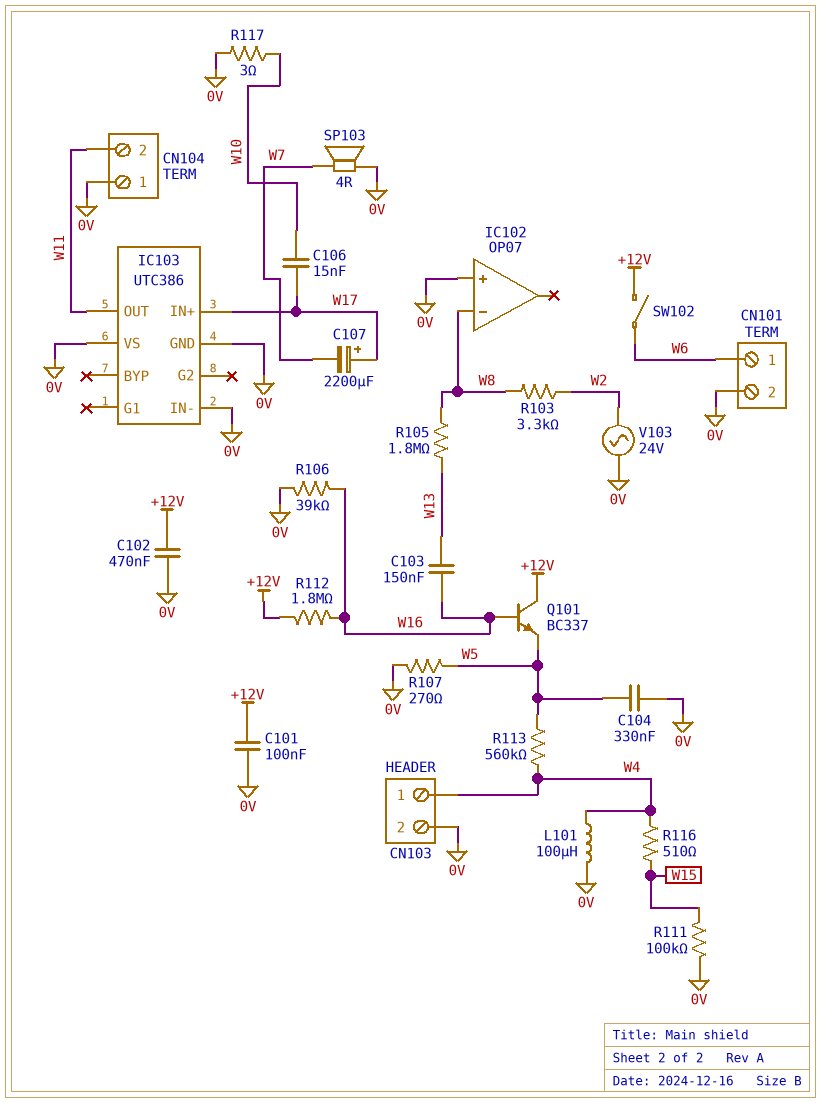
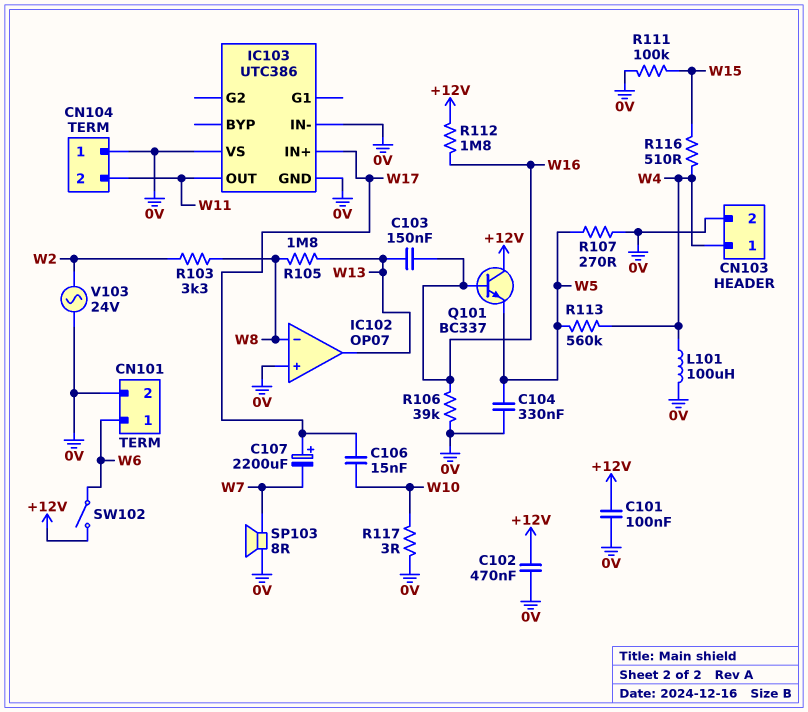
IC102 pin out: none -> W13
SP103: speaker 4R (0V, W7) -> speaker 8R (0V, W7)

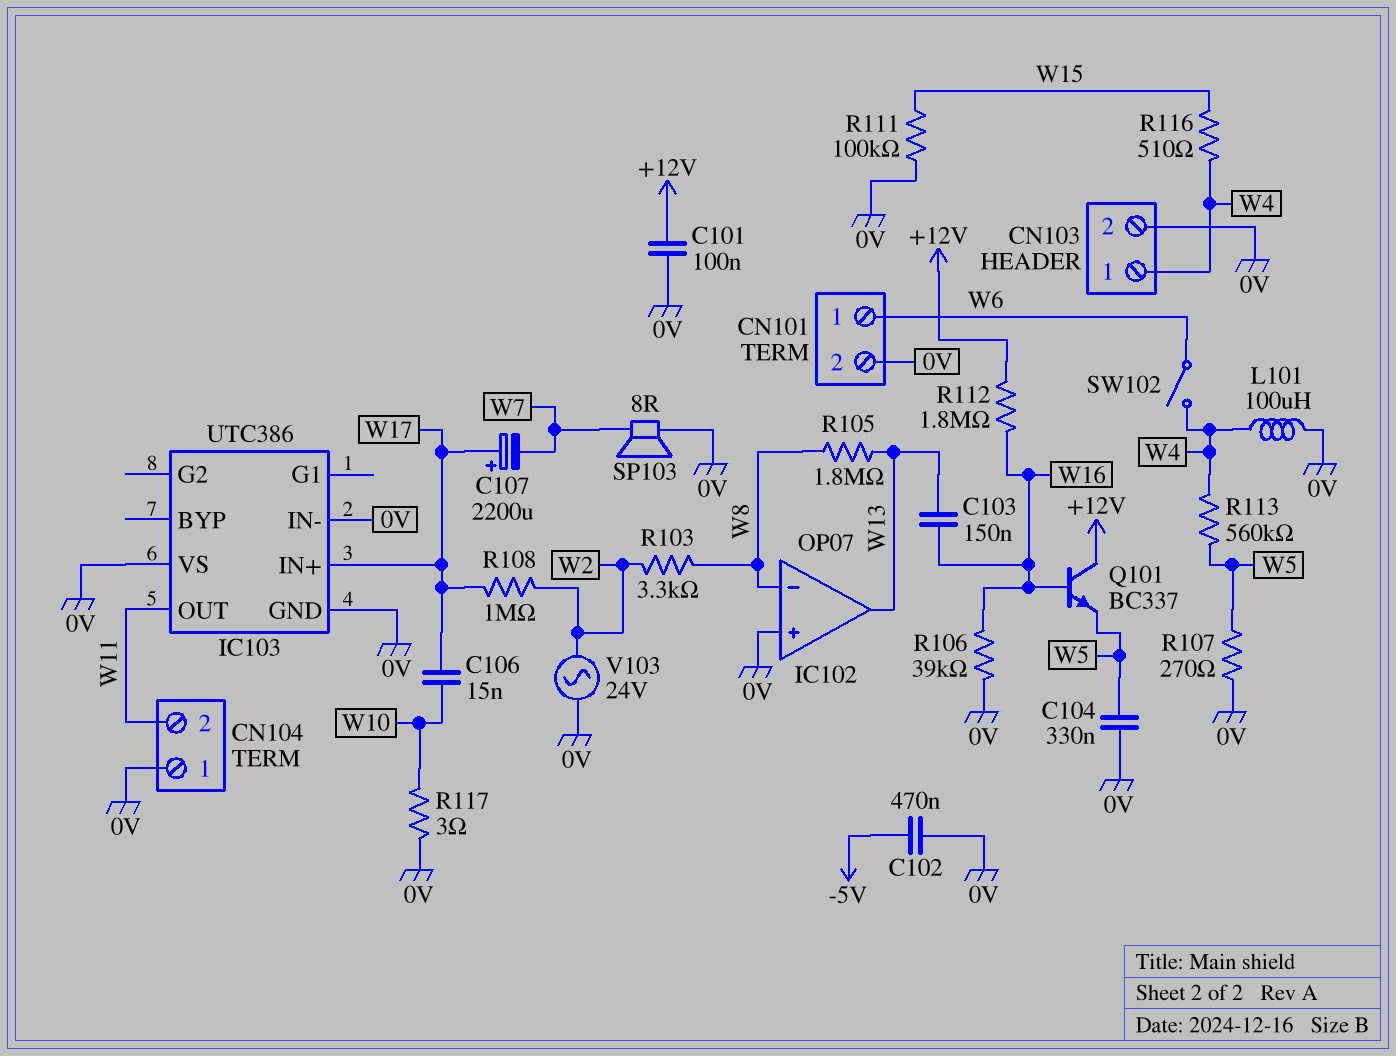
C102: 470nF (+12V, 0V) -> 470nF (-5V, 0V)
R108: none -> 1M (W2, W17)
SW102: switch (+12V, W6) -> switch (W4, W6)

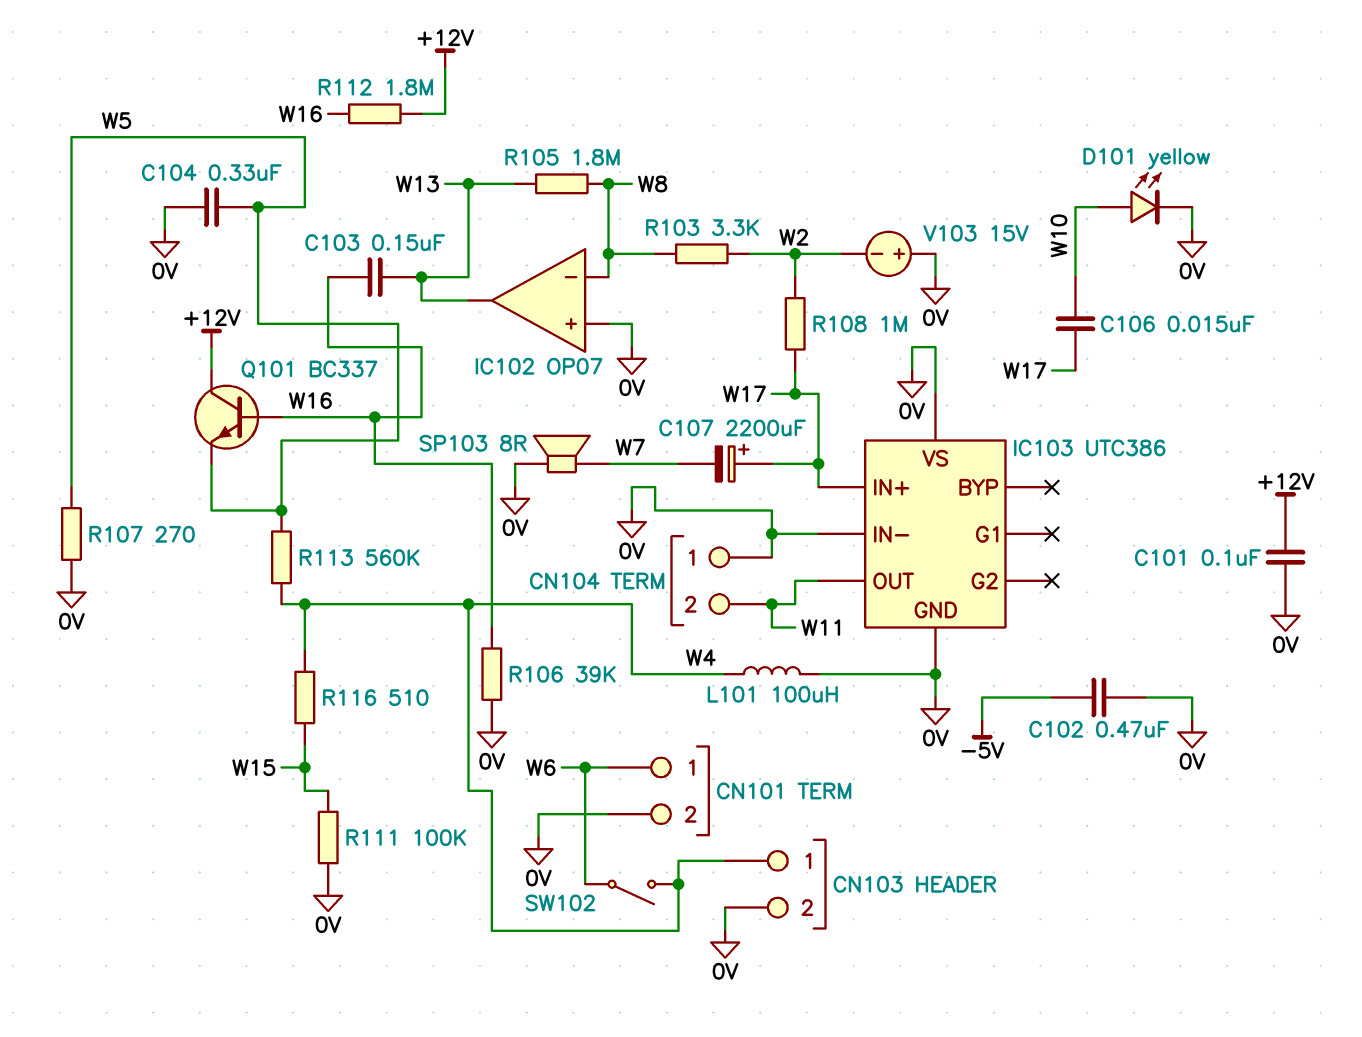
D101: none -> LED yellow (A W10, K 0V)
R117: 3 (0V, W10) -> none
V103: AC 24V (0V, W2) -> 15V (plus 0V, minus W2)

